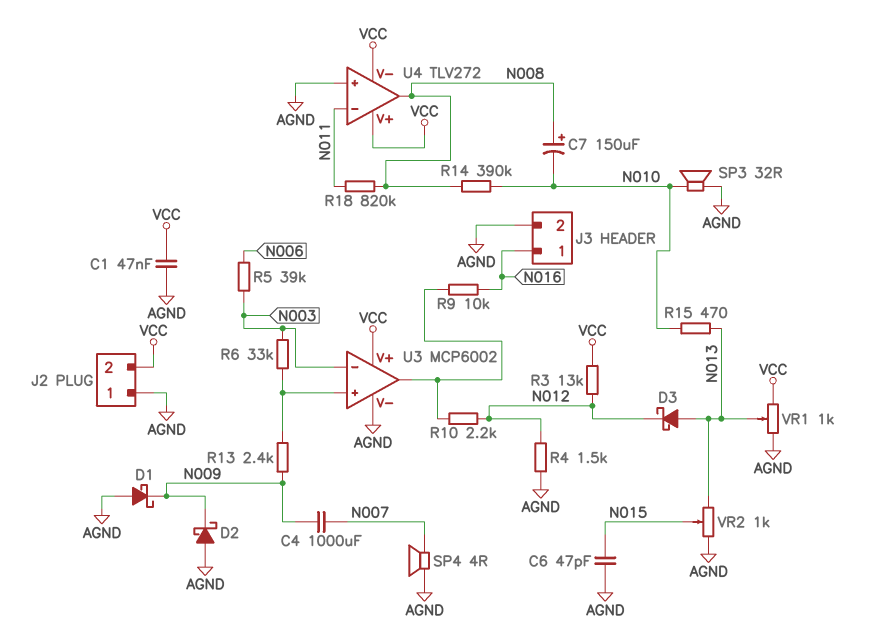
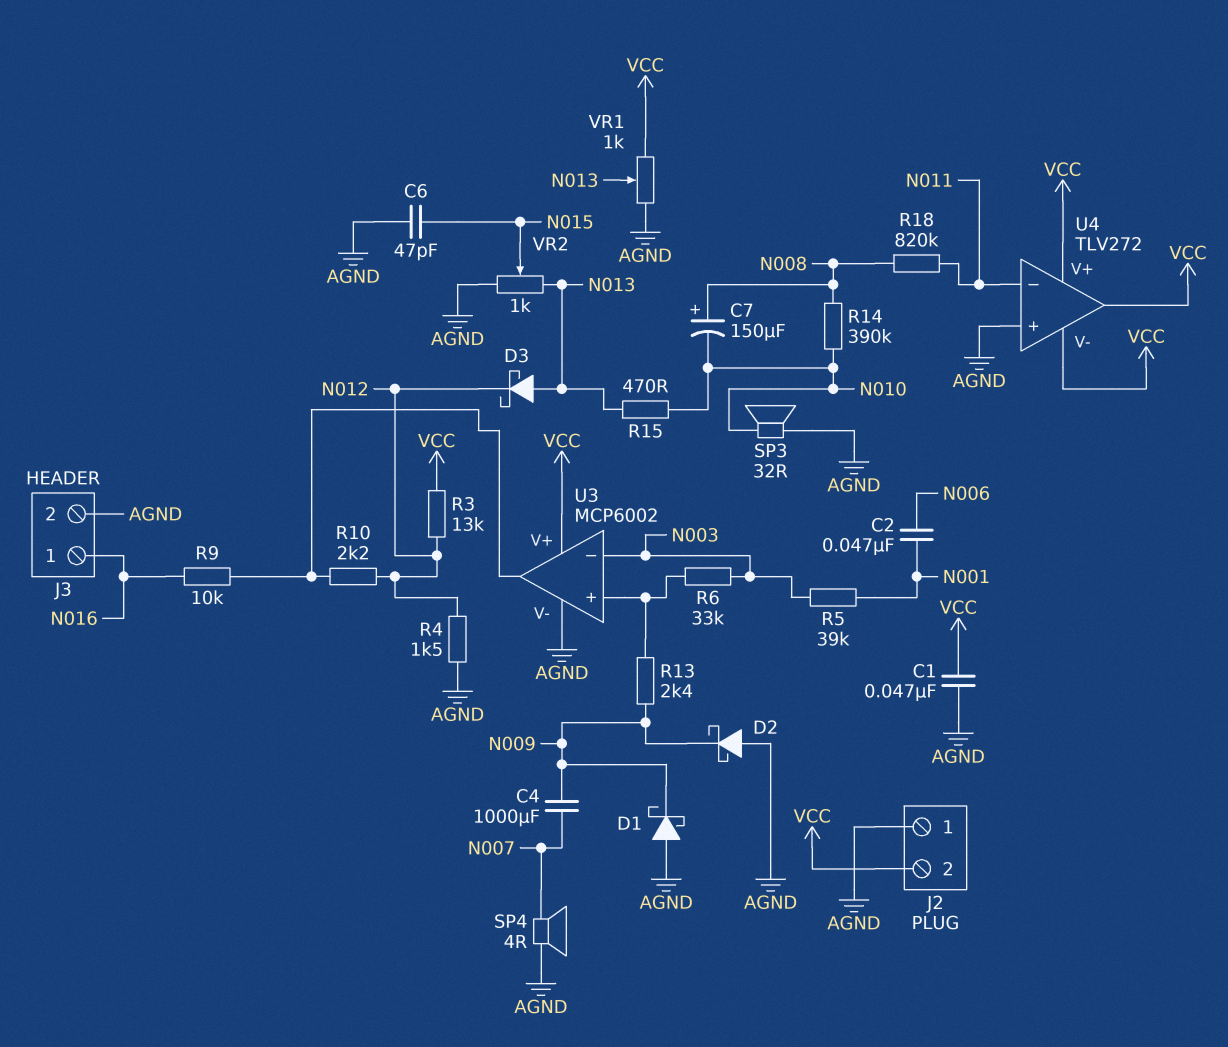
C2: none -> 47nF (N001, N006)
R5: 39k (N003, N006) -> 39k (N001, N003)
U4 pin out: N008 -> VCC

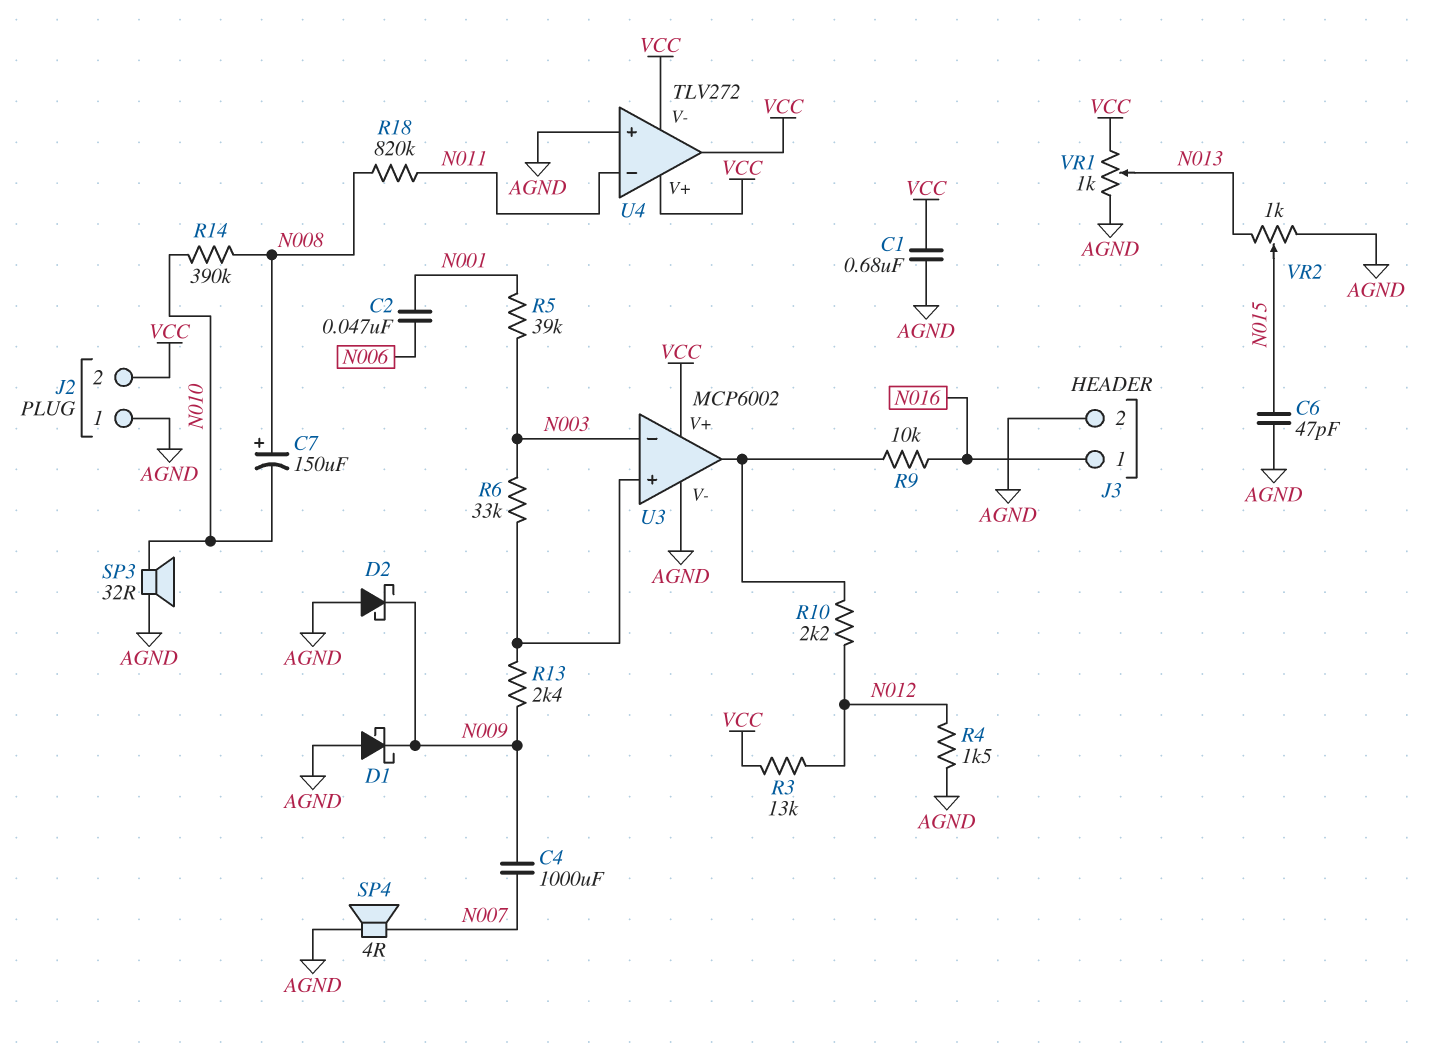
C1: 47nF (AGND, VCC) -> 680nF (AGND, VCC)
D3: schottky (A N013, K N012) -> none
R15: 470 (N010, N013) -> none

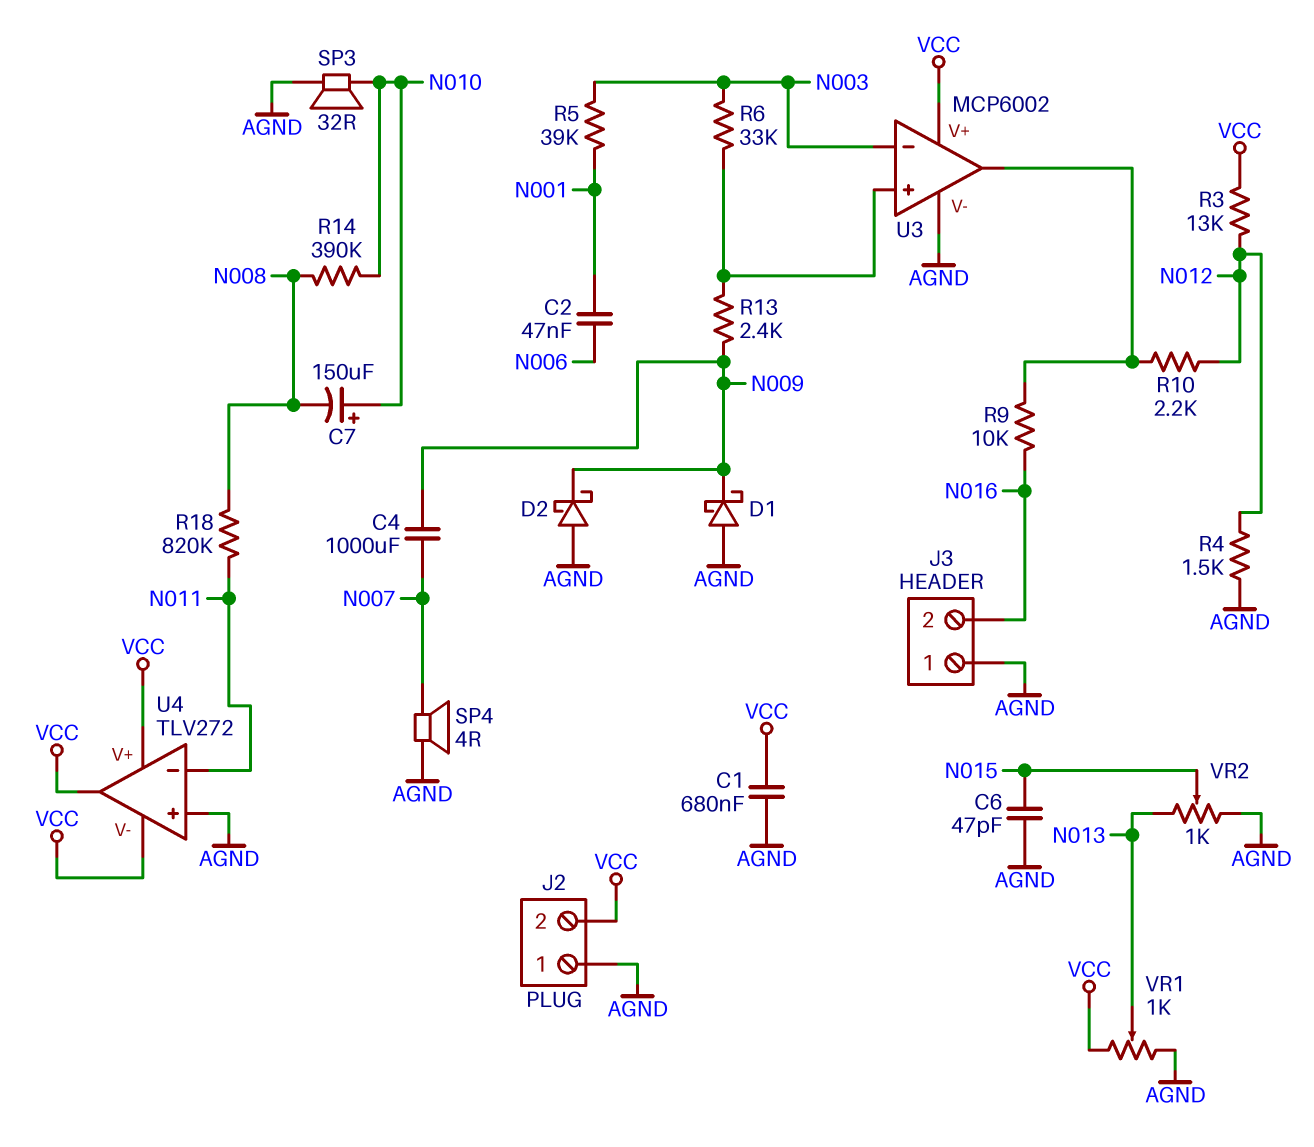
C7: 150uF (plus N008, minus N010) -> 150uF (plus N010, minus N008)
J3 pin 1: N016 -> AGND
J3 pin 2: AGND -> N016

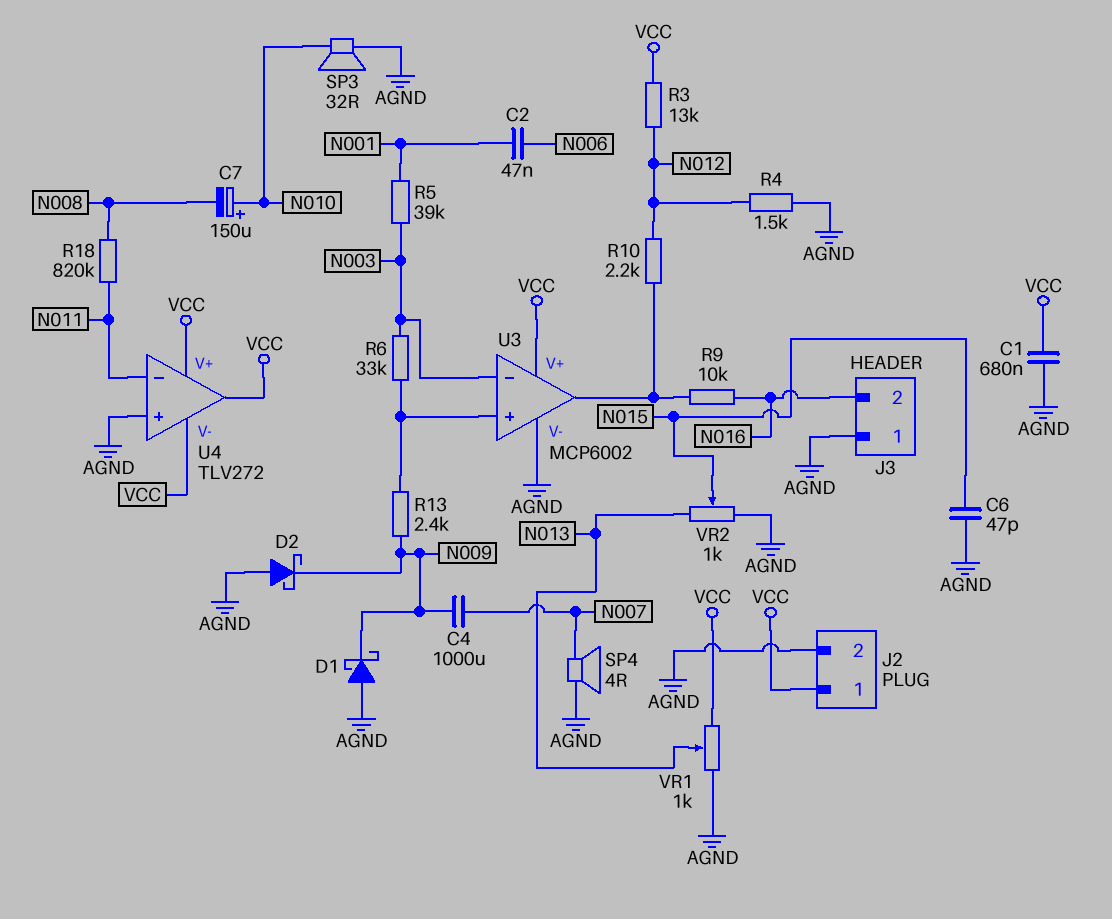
J2 pin 1: AGND -> VCC
J2 pin 2: VCC -> AGND
R14: 390k (N008, N010) -> none

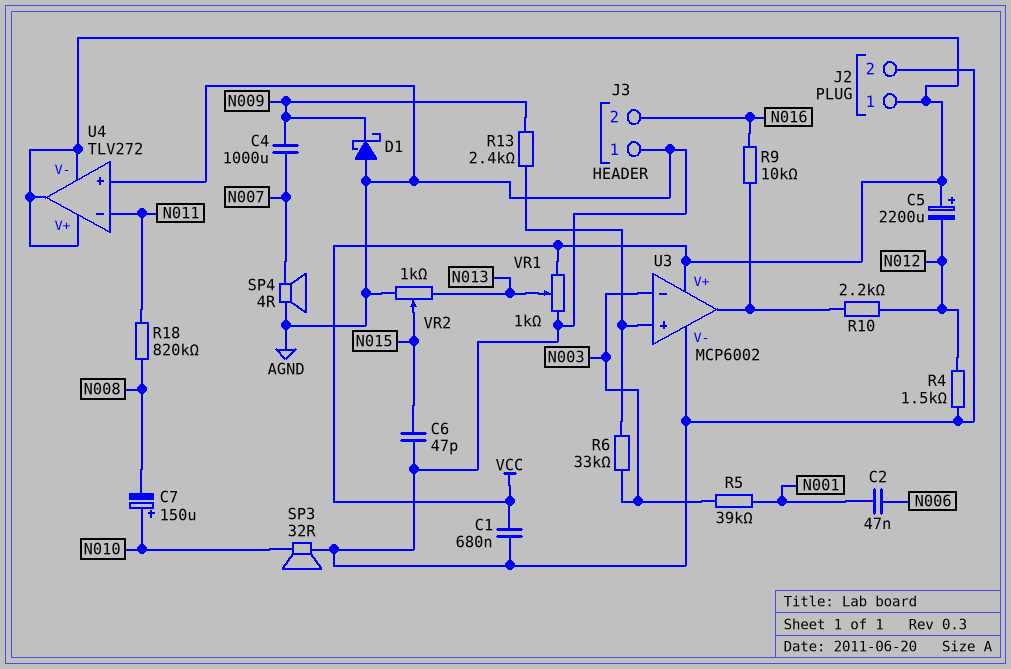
C5: none -> 2200uF (plus VCC, minus N012)
D2: schottky (A AGND, K N009) -> none
R3: 13k (N012, VCC) -> none

